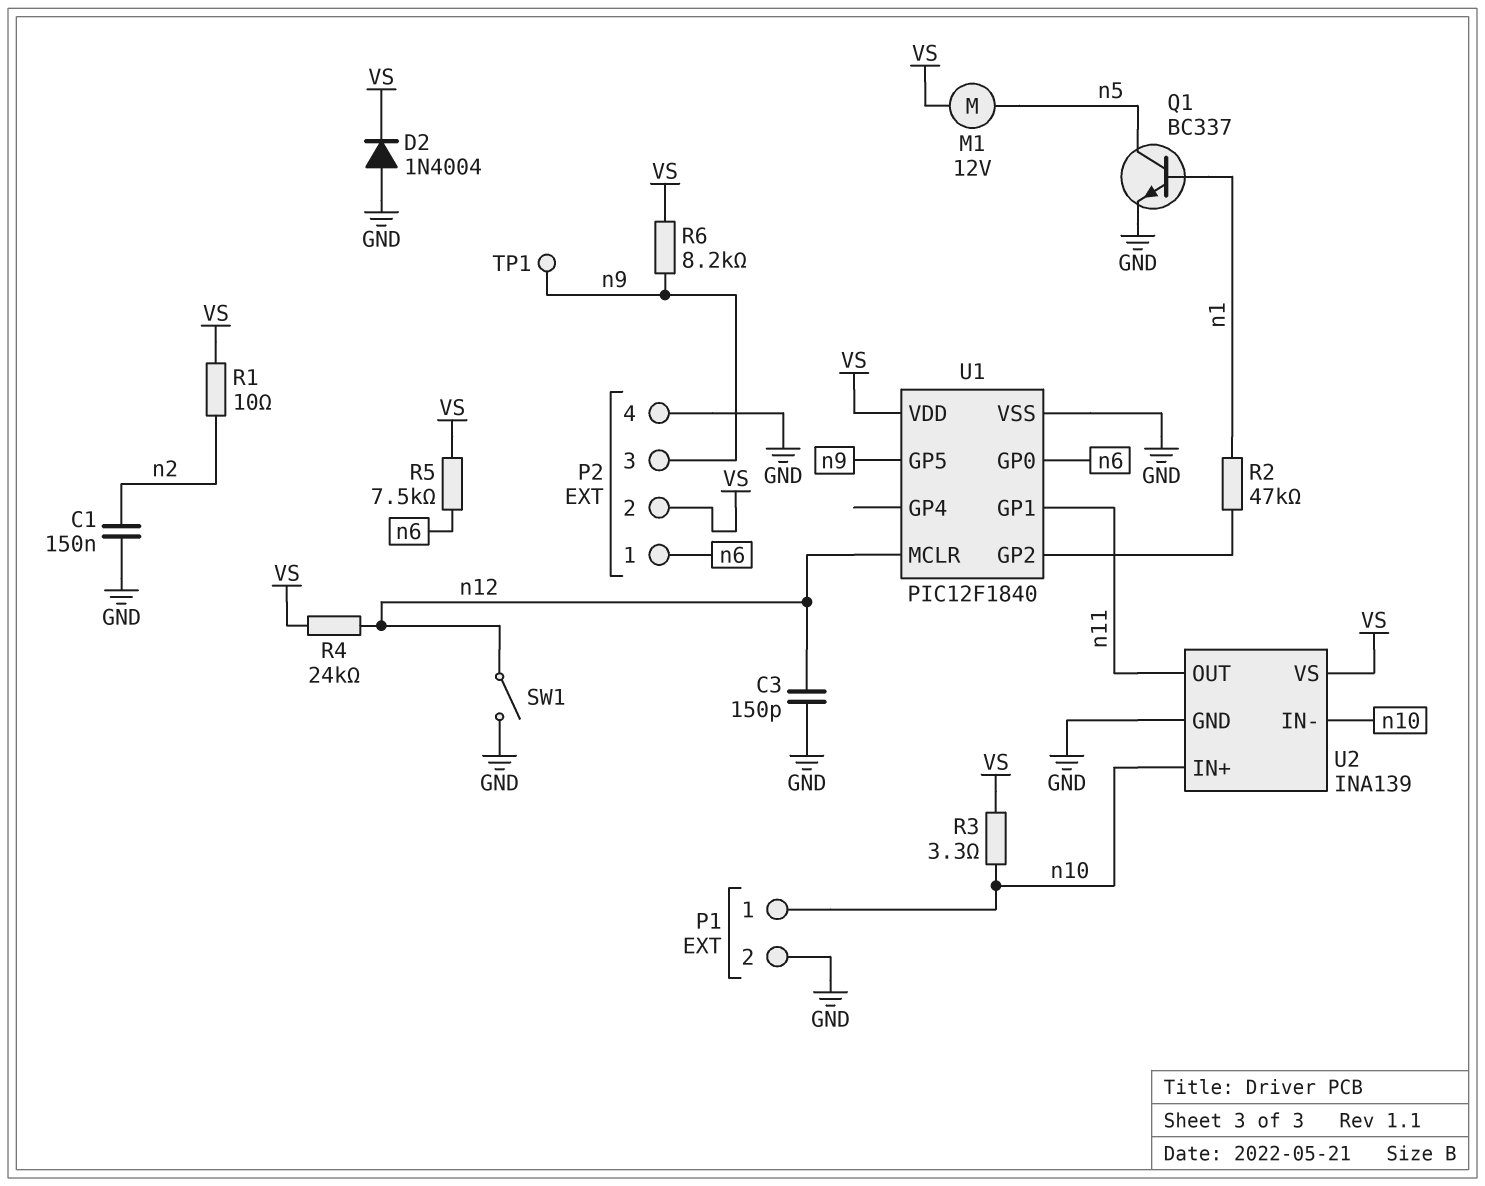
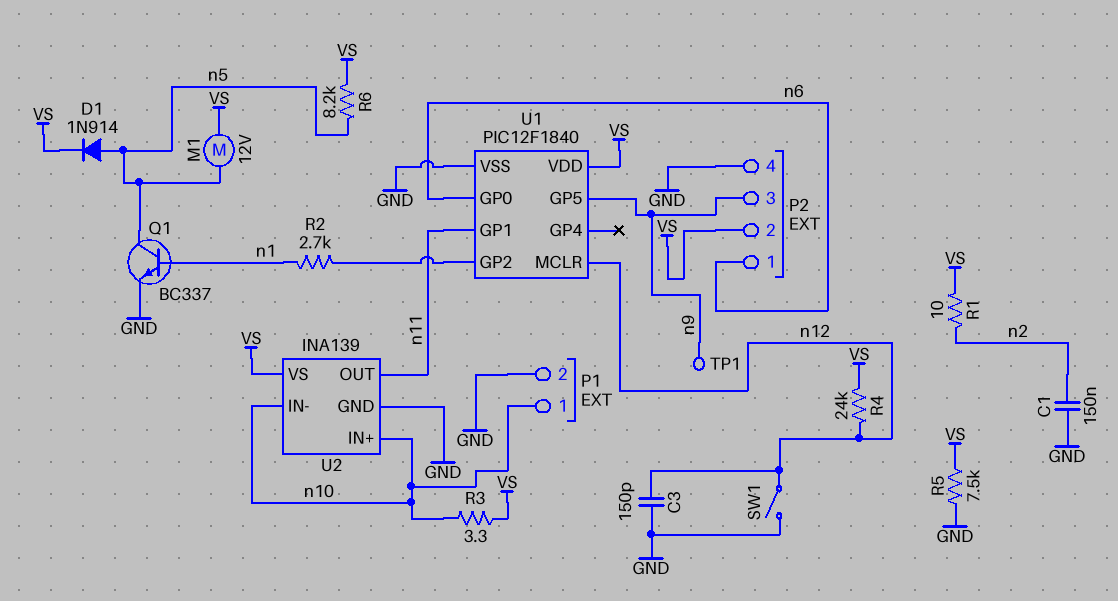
D1: none -> diode 1N914 (A n5, K VS)
D2: diode 1N4004 (A GND, K VS) -> none
R2: 47k (U1/GP2, n1) -> 2.7k (U1/GP2, n1)
R5: 7.5k (VS, n6) -> 7.5k (GND, VS)
R6: 8.2k (VS, n9) -> 8.2k (VS, n5)

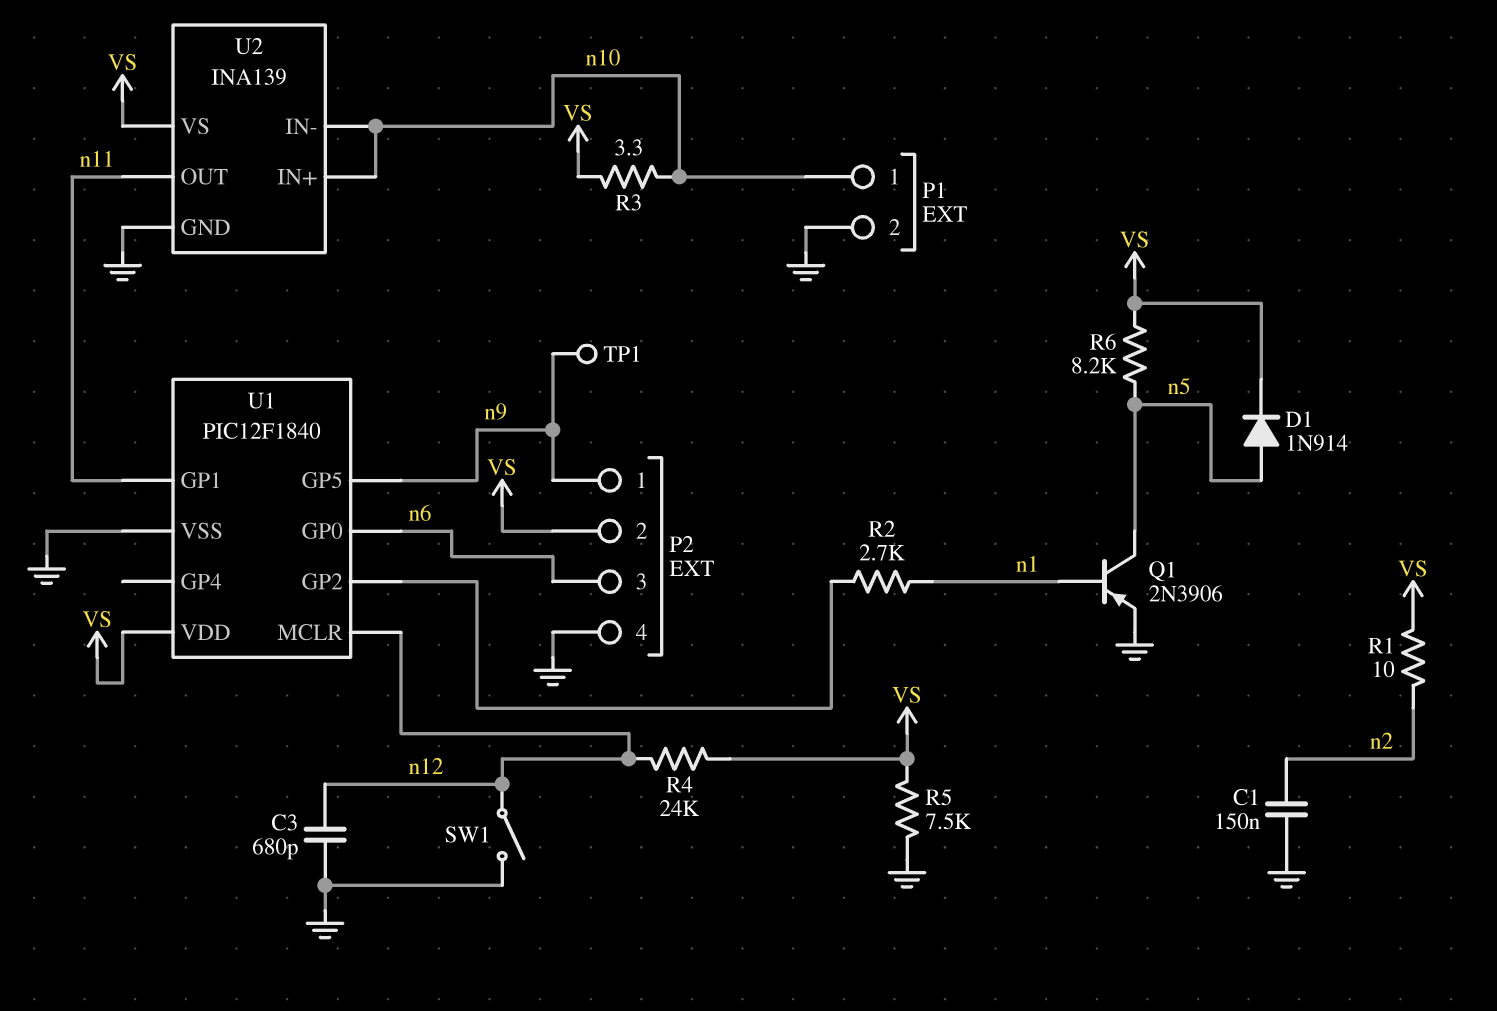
C3: 150pF (GND, n12) -> 680pF (GND, n12)
M1: motor 12V (VS, n5) -> none
P2 pin 1: n6 -> n9
P2 pin 3: n9 -> n6
Q1: NPN BC337 (B n1, C n5, E GND) -> PNP 2N3906 (B n1, C n5, E GND)

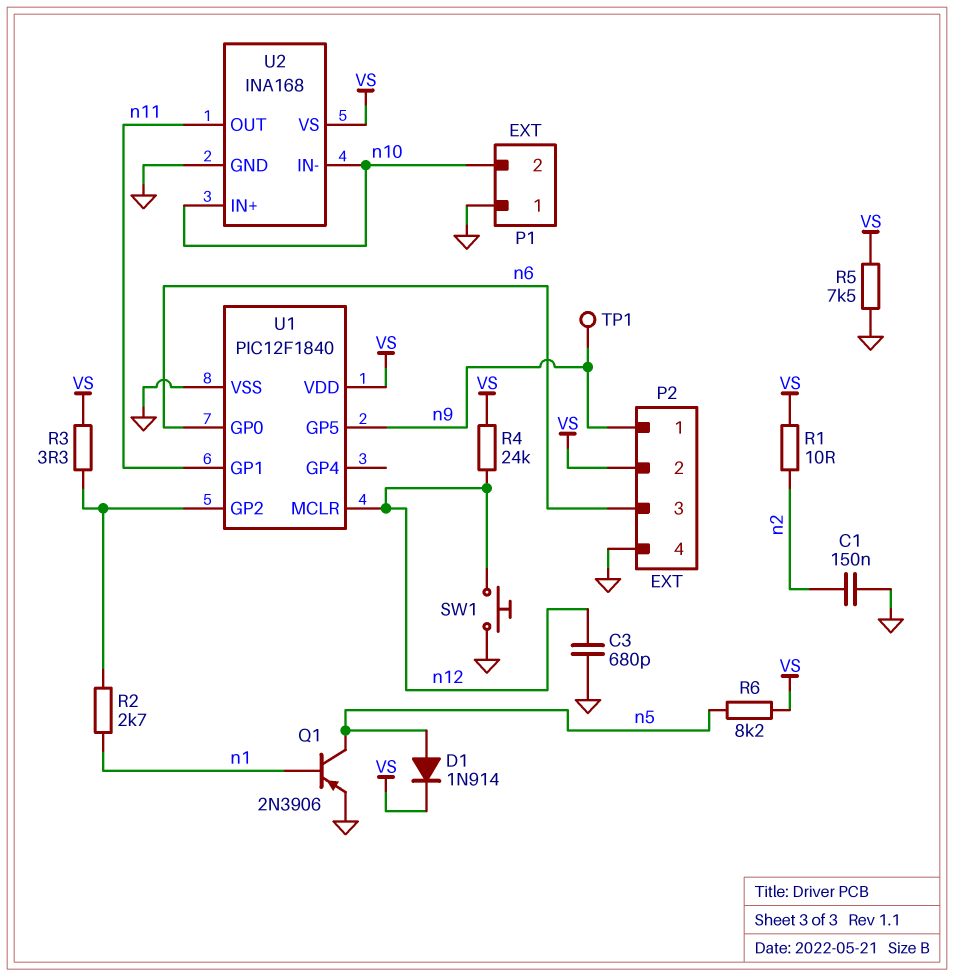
P1 pin 1: n10 -> GND
P1 pin 2: GND -> n10
R3: 3.3 (VS, n10) -> 3.3 (U1/GP2, VS)
SW1: switch (GND, n12) -> button (GND, n12)
U2: INA139 -> INA168

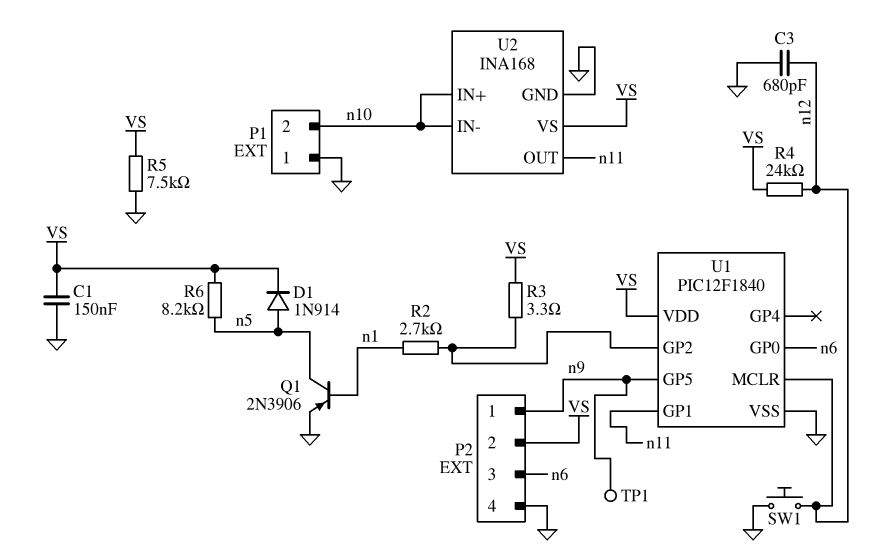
C1: 150nF (GND, n2) -> 150nF (GND, VS)
R1: 10 (VS, n2) -> none

